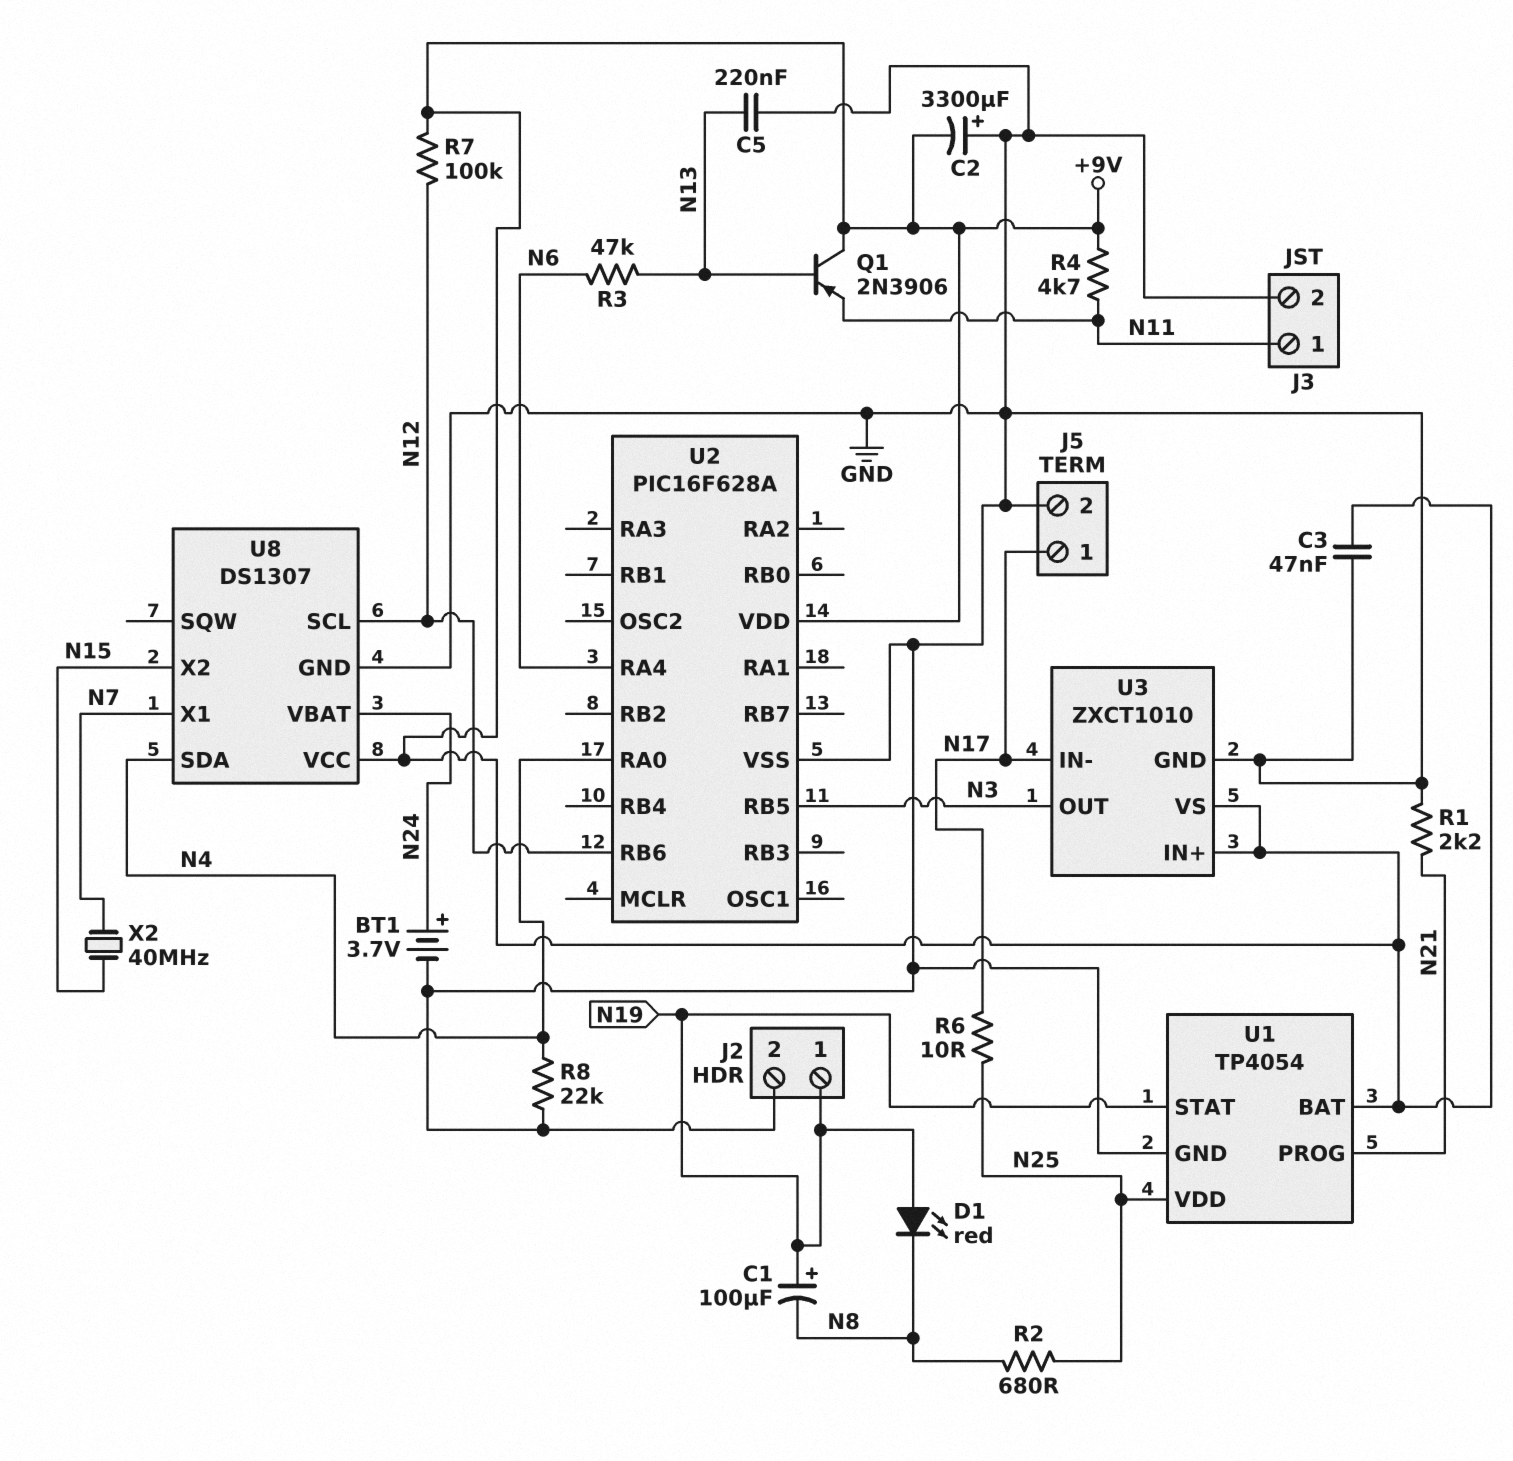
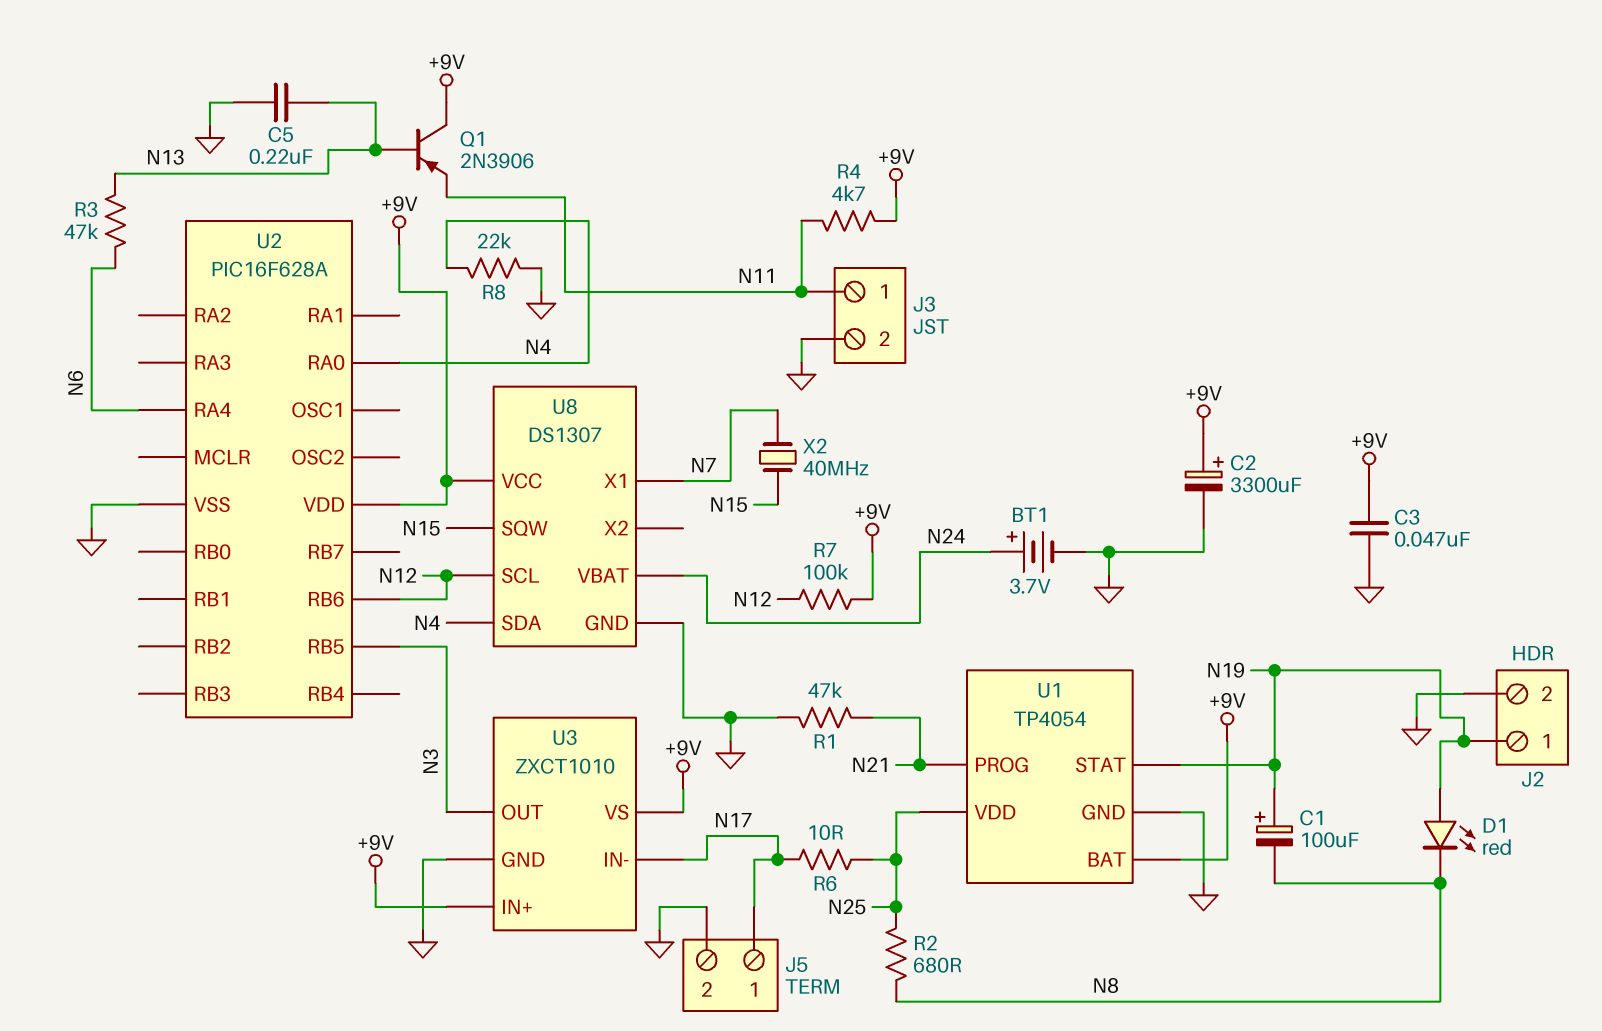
C2: 3300uF (plus GND, minus +9V) -> 3300uF (plus +9V, minus GND)
R1: 2.2k (GND, N21) -> 47k (GND, N21)
U8 pin SQW: none -> N15
U8 pin X2: N15 -> none

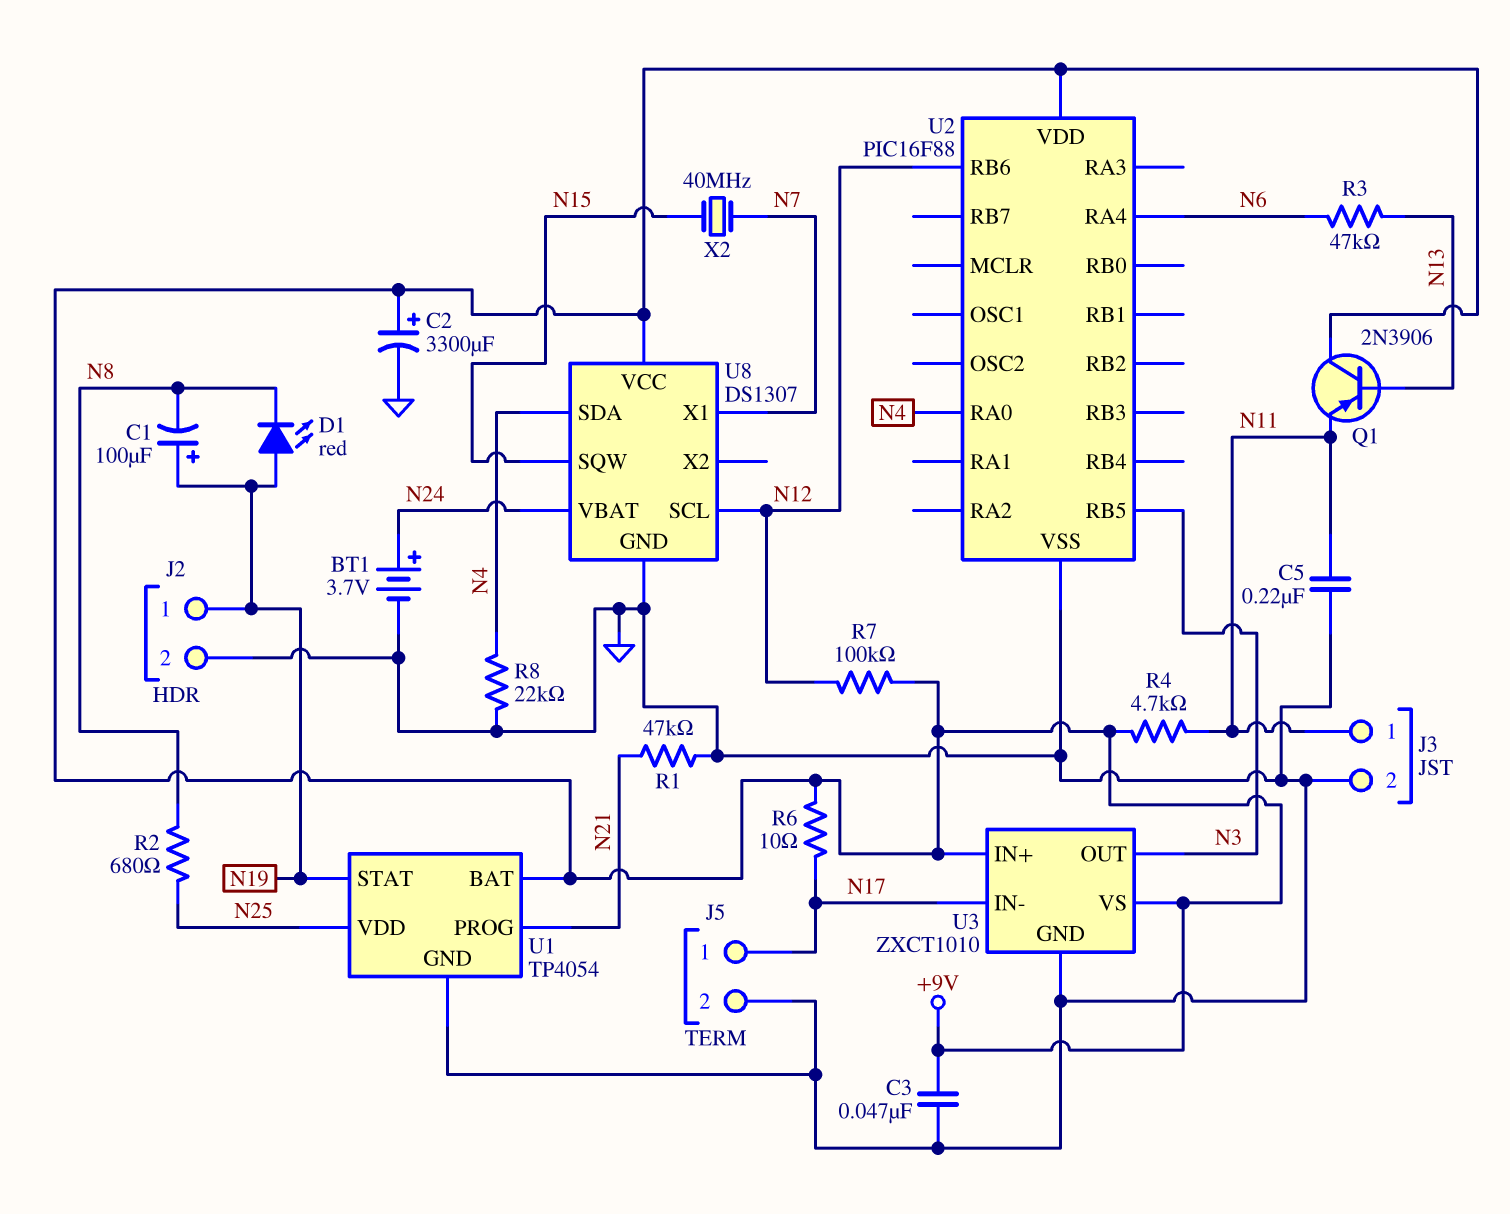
C5: 220nF (GND, N13) -> 220nF (GND, N11)
R6: 10 (N17, N25) -> 10 (+9V, N17)
U2: PIC16F628A -> PIC16F88

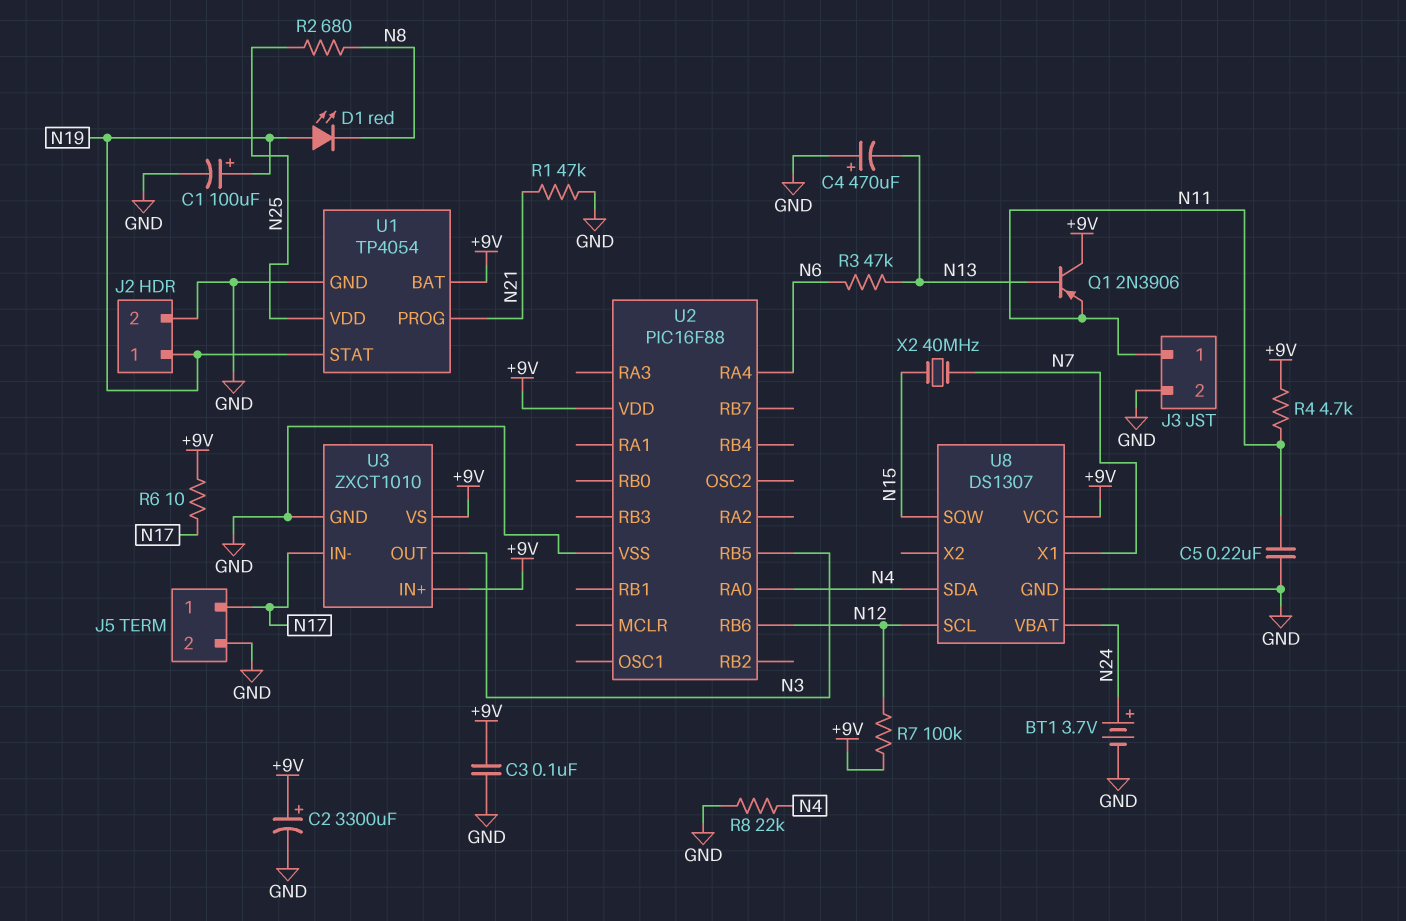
C1: 100uF (plus N19, minus N8) -> 100uF (plus N19, minus GND)
C3: 47nF (+9V, GND) -> 100nF (+9V, GND)
C4: none -> 470uF (plus GND, minus N13)

